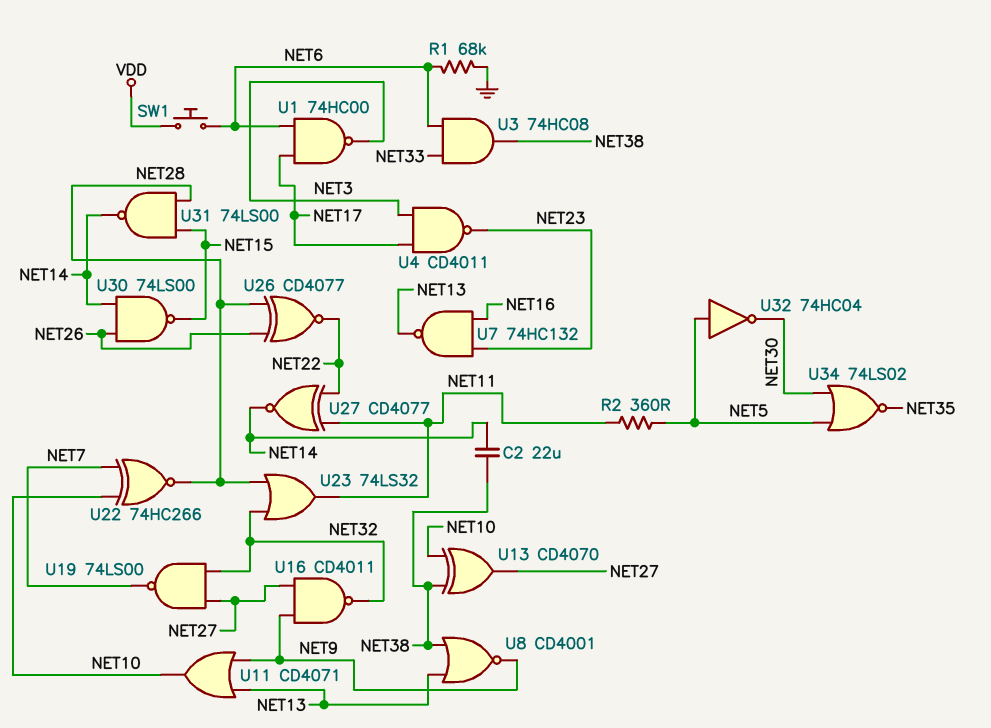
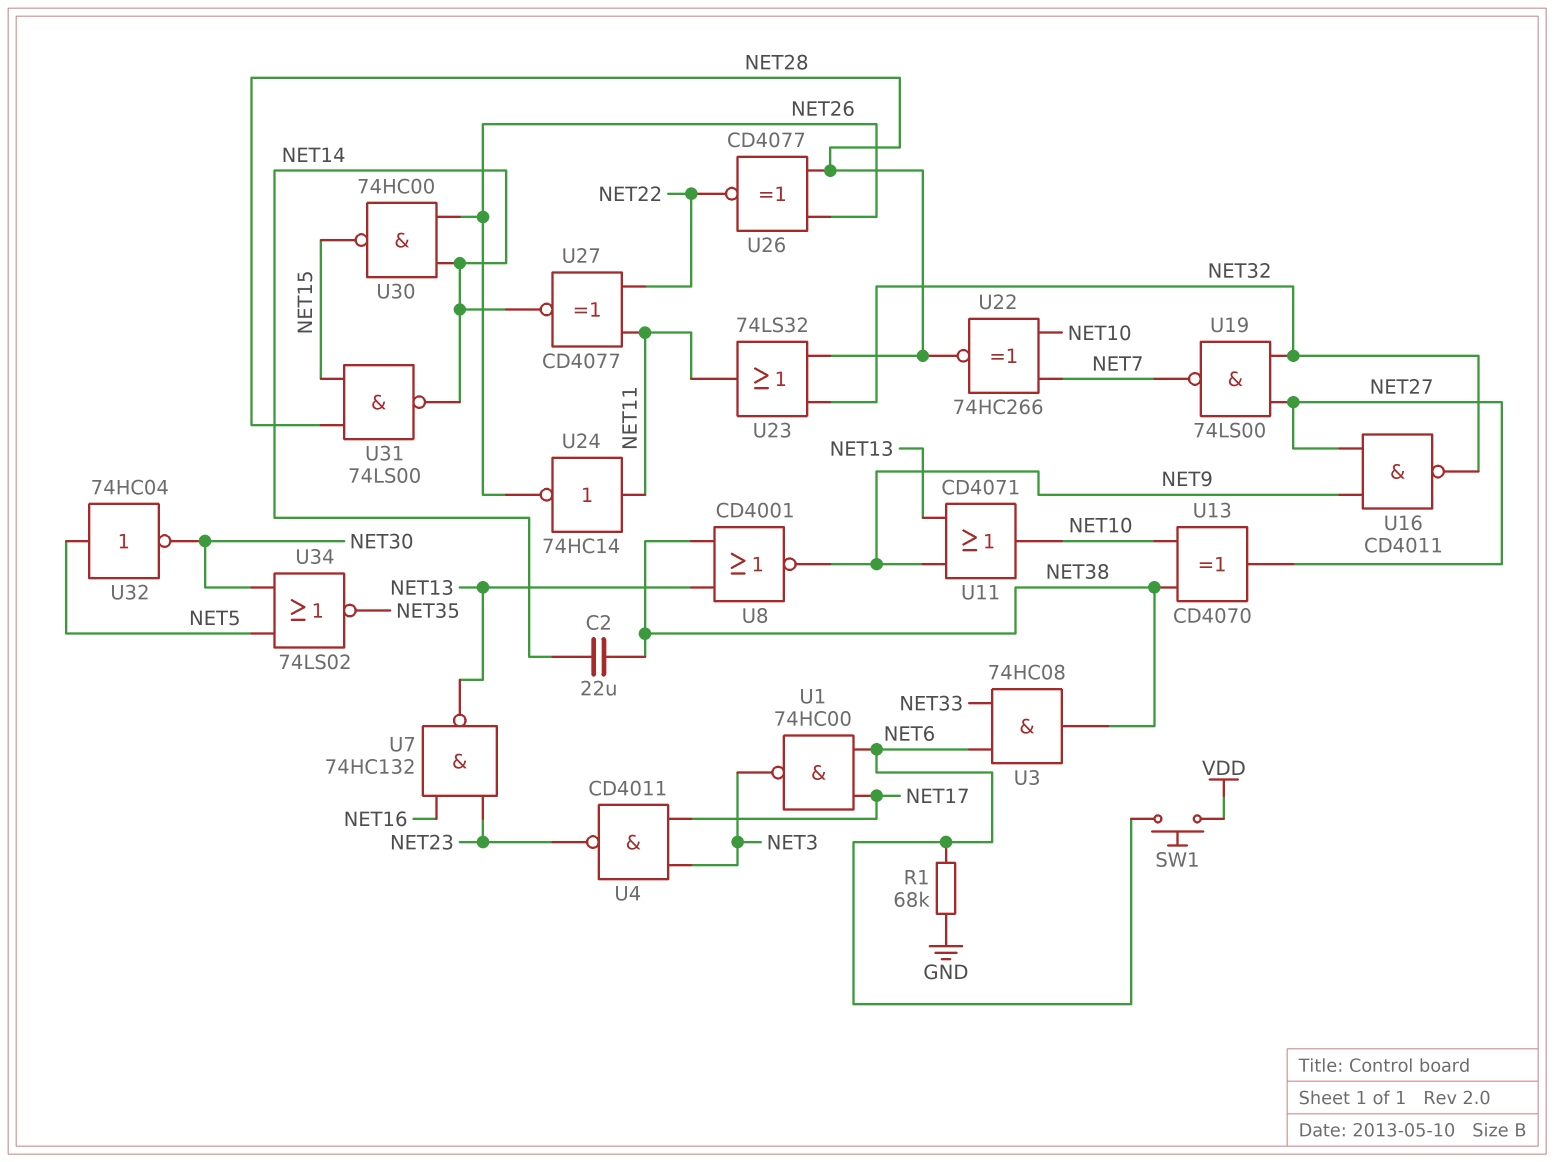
R2: 360 (NET5, NET11) -> none
U24: none -> NOT 74HC14 (in NET11, out NET26)
U30: NAND 74LS00 (in NET14, in NET26, out NET15) -> NAND 74HC00 (in NET14, in NET26, out NET15)

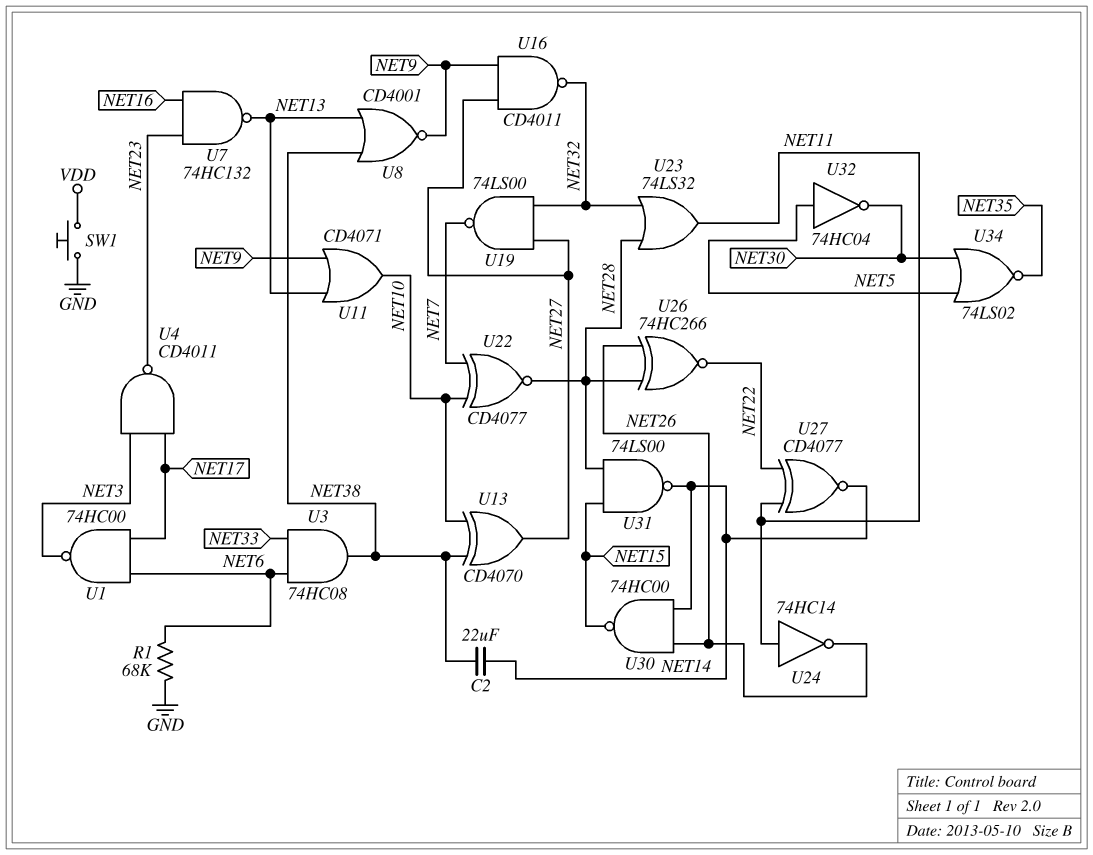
SW1: button (NET6, VDD) -> button (GND, VDD)
U22: XNOR 74HC266 (in NET7, in NET10, out NET28) -> XNOR CD4077 (in NET7, in NET10, out NET28)
U26: XNOR CD4077 (in NET26, in NET28, out NET22) -> XNOR 74HC266 (in NET26, in NET28, out NET22)

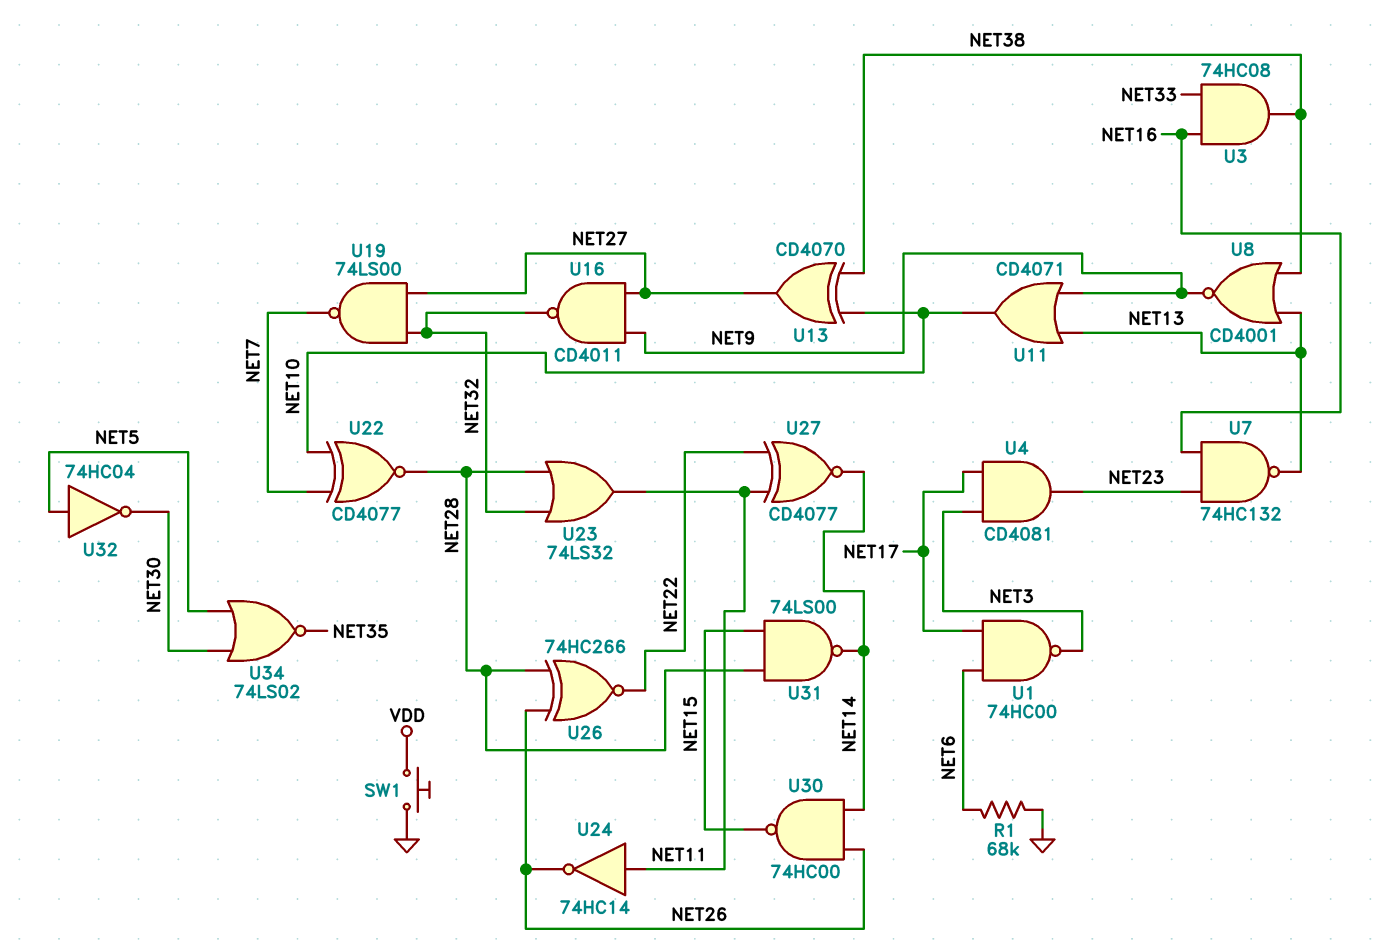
C2: 22uF (NET14, NET38) -> none
U3: AND 74HC08 (in NET6, in NET33, out NET38) -> AND 74HC08 (in NET16, in NET33, out NET38)
U4: NAND CD4011 (in NET3, in NET17, out NET23) -> AND CD4081 (in NET3, in NET17, out NET23)

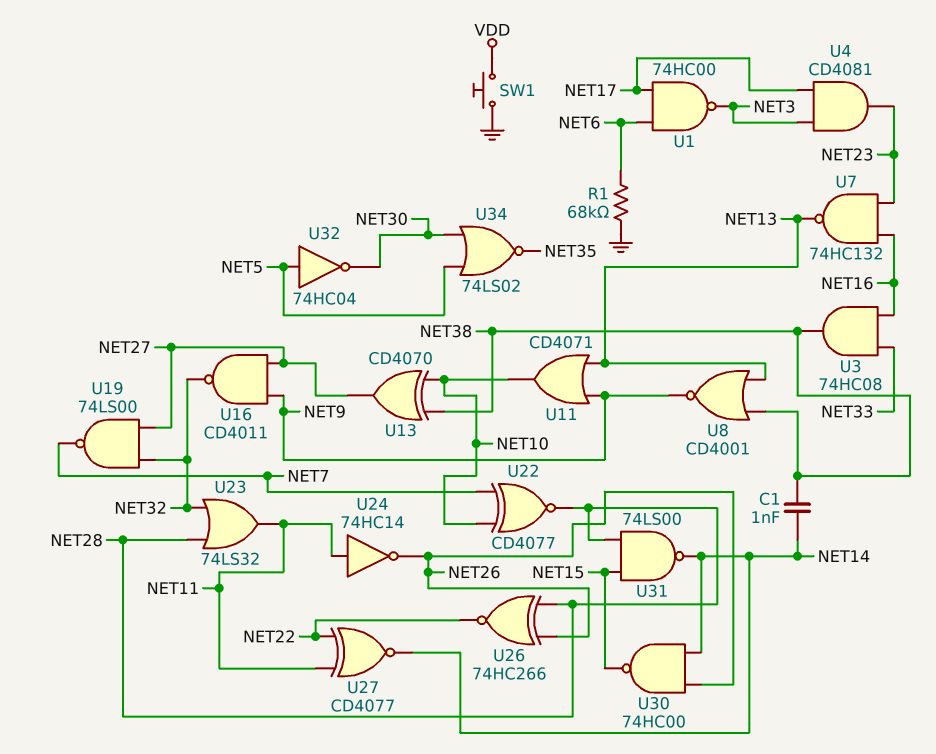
C1: none -> 1nF (NET14, NET38)

